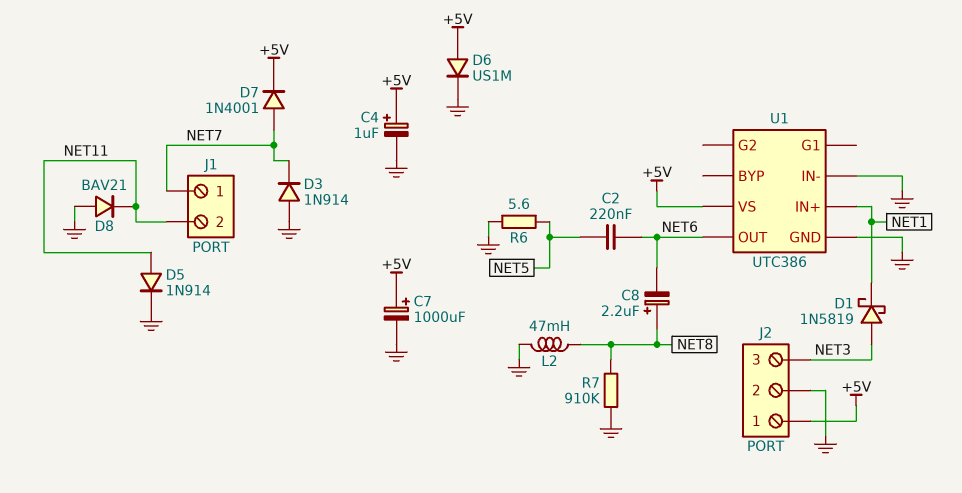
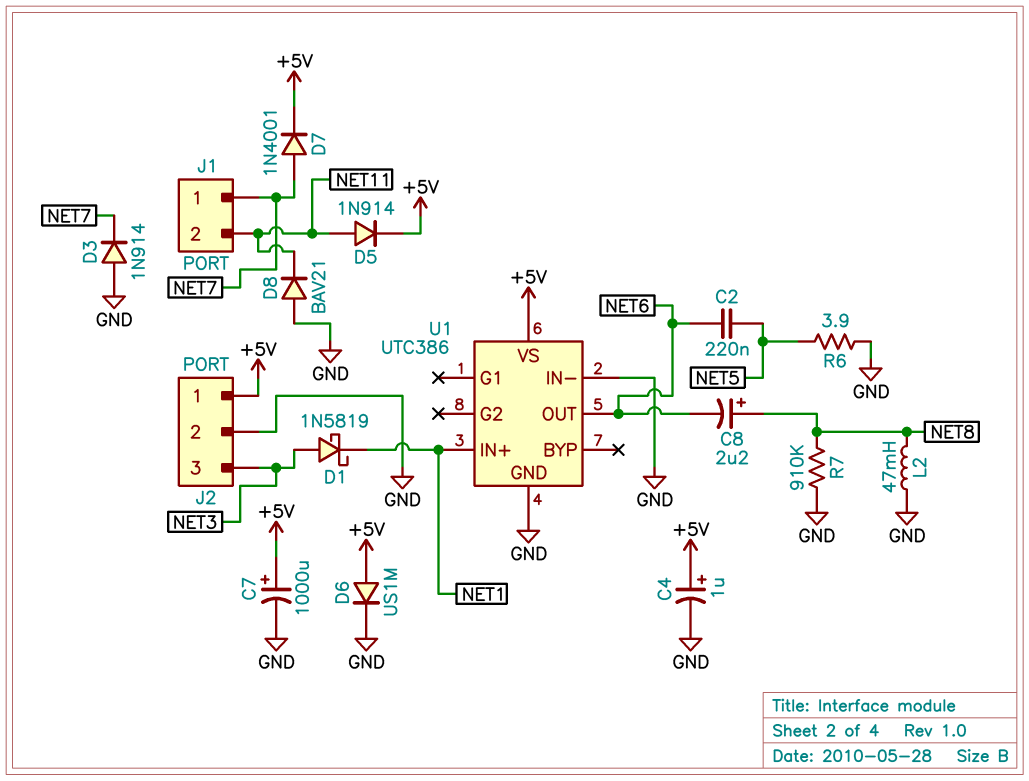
D5: diode 1N914 (A NET11, K GND) -> diode 1N914 (A NET11, K +5V)
R6: 5.6 (GND, NET5) -> 3.9 (GND, NET5)

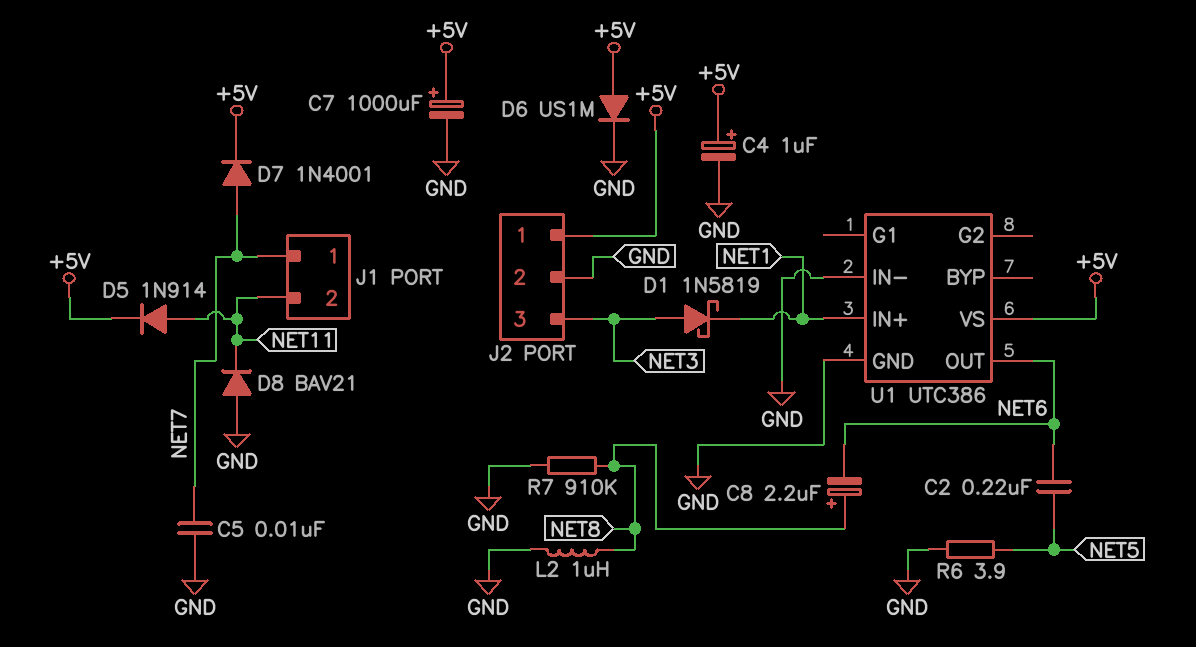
C5: none -> 10nF (GND, NET7)
D3: diode 1N914 (A GND, K NET7) -> none
L2: 47mH (GND, NET8) -> 1uH (GND, NET8)

